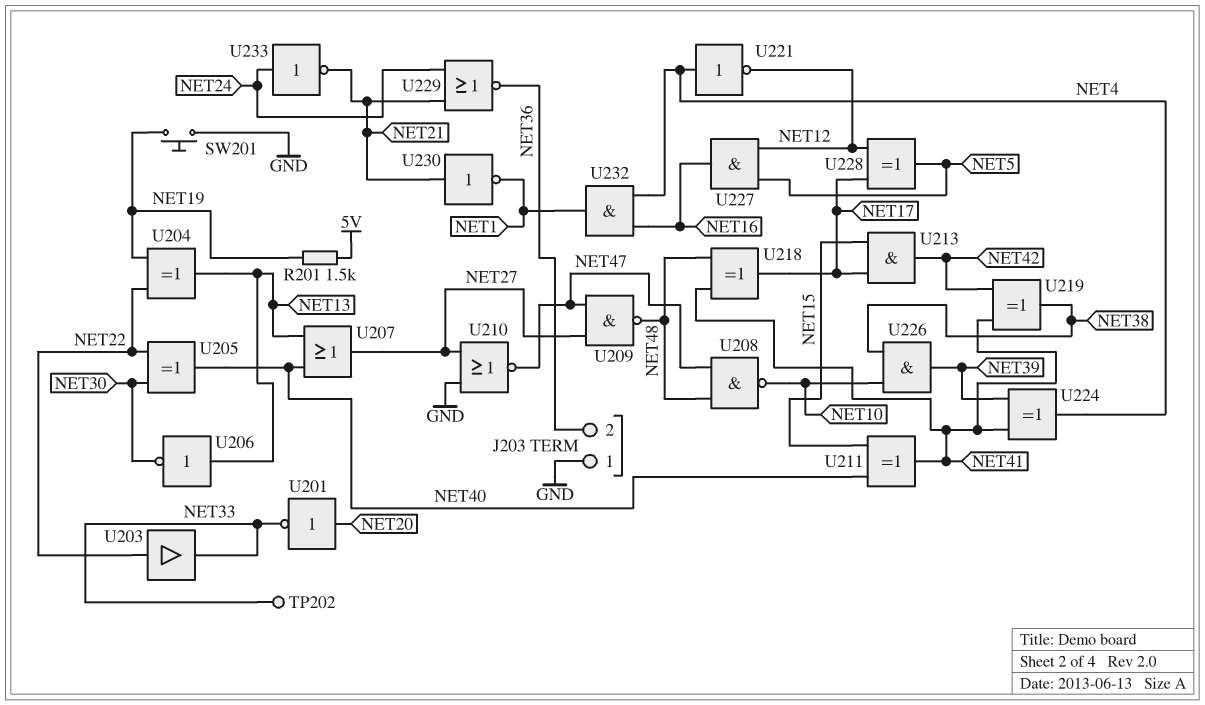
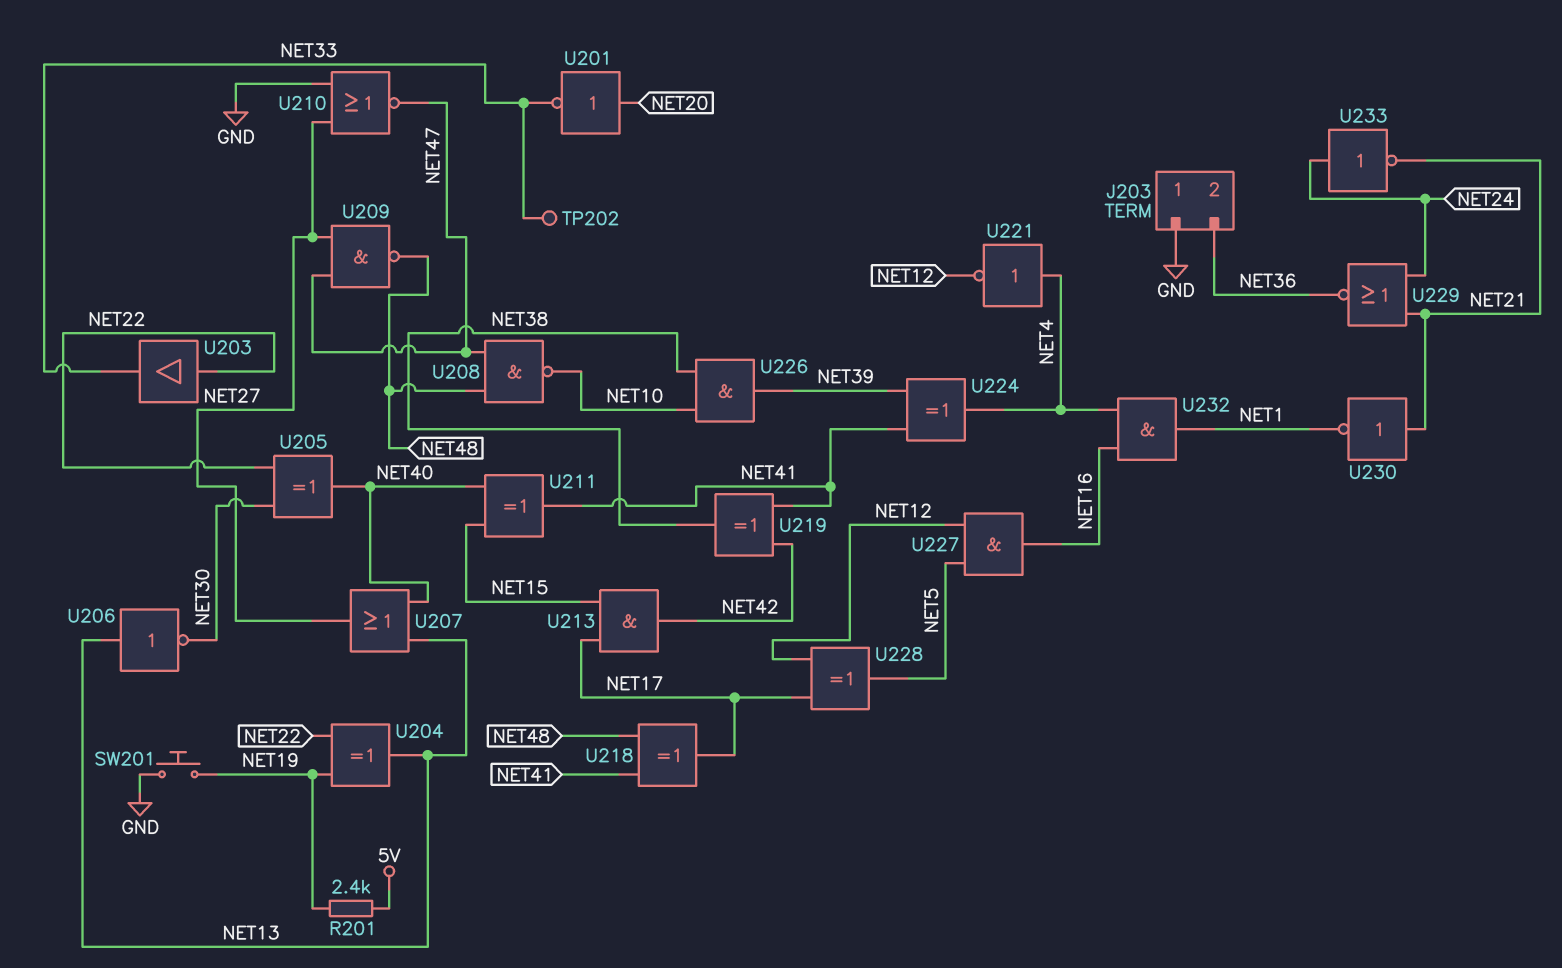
R201: 1.5k (5V, NET19) -> 2.4k (5V, NET19)

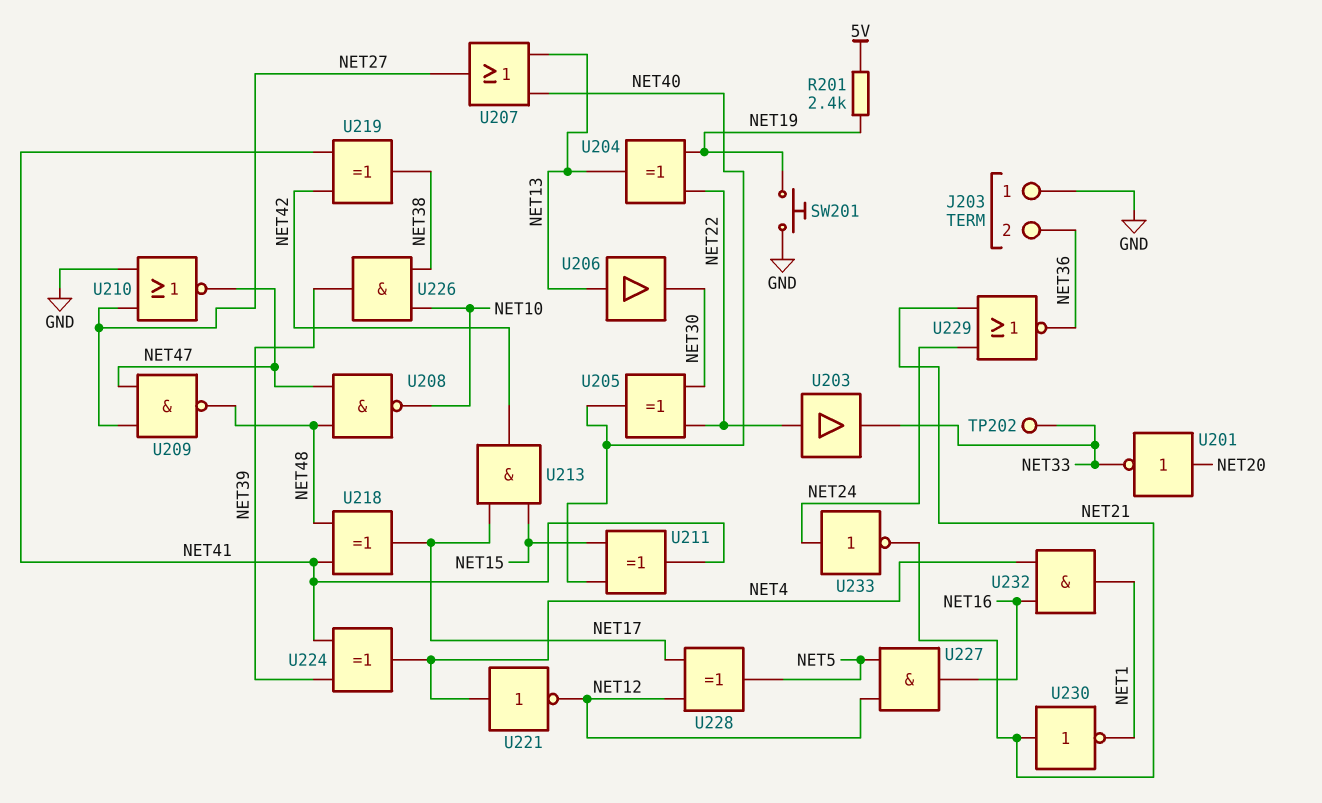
U206: NOT (in NET13, out NET30) -> buffer (in NET13, out NET30)

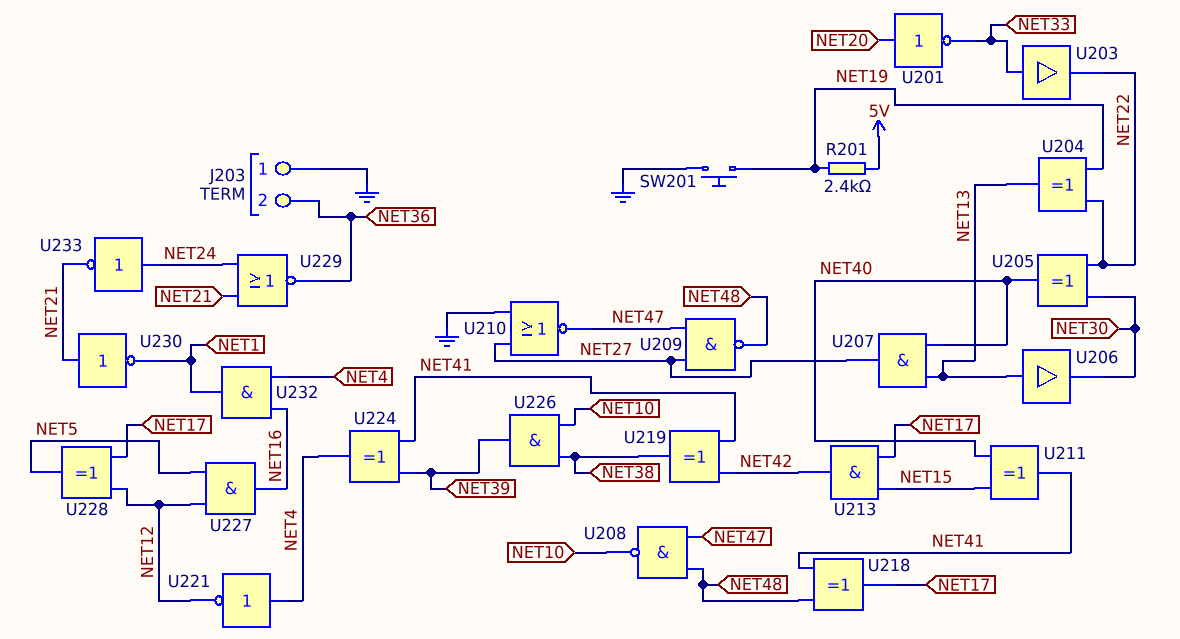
TP202: test point (NET33) -> none
U203: buffer (in NET22, out NET33) -> buffer (in NET33, out NET22)
U207: OR (in NET13, in NET40, out NET27) -> AND (in NET13, in NET40, out NET27)

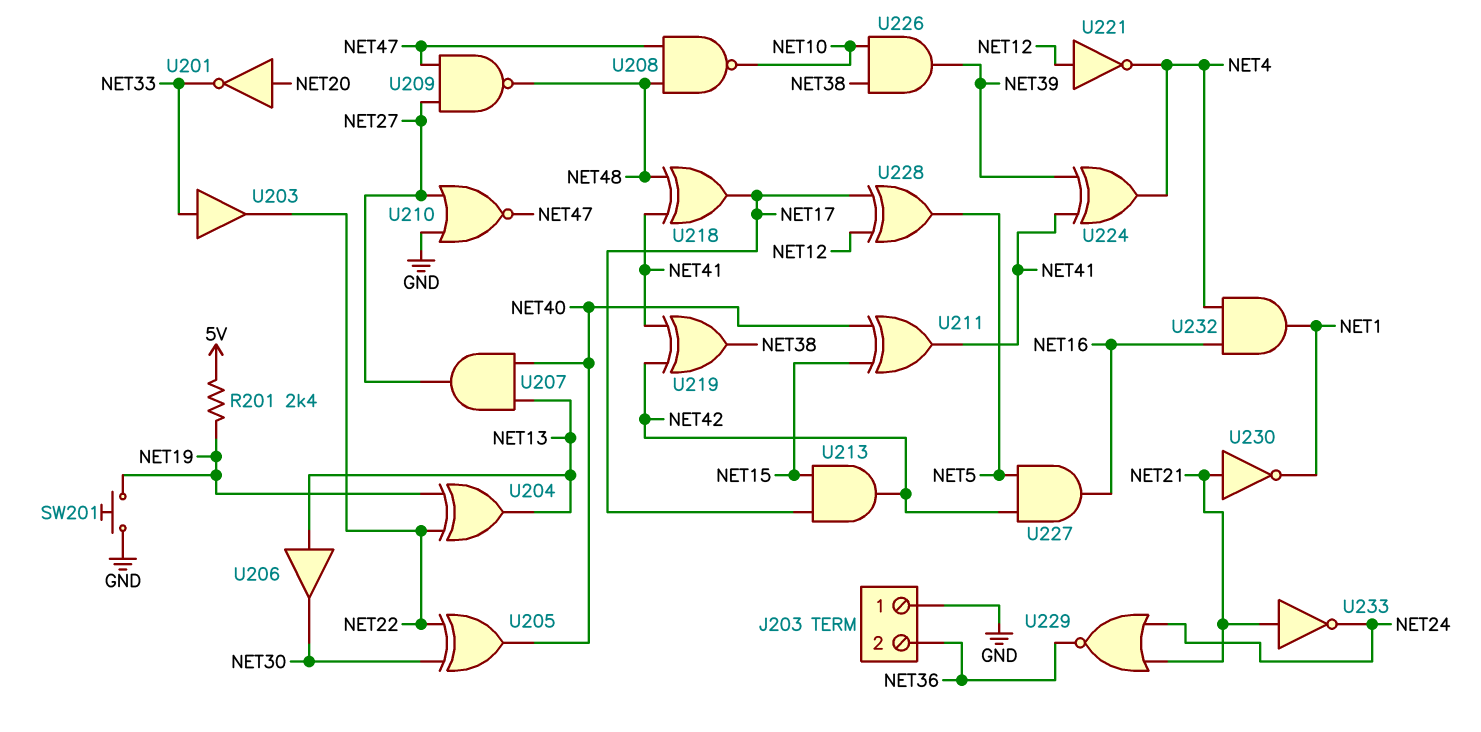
U221: NOT (in NET4, out NET12) -> NOT (in NET12, out NET4)
U227: AND (in NET5, in NET12, out NET16) -> AND (in NET5, in NET42, out NET16)
U233: NOT (in NET24, out NET21) -> NOT (in NET21, out NET24)

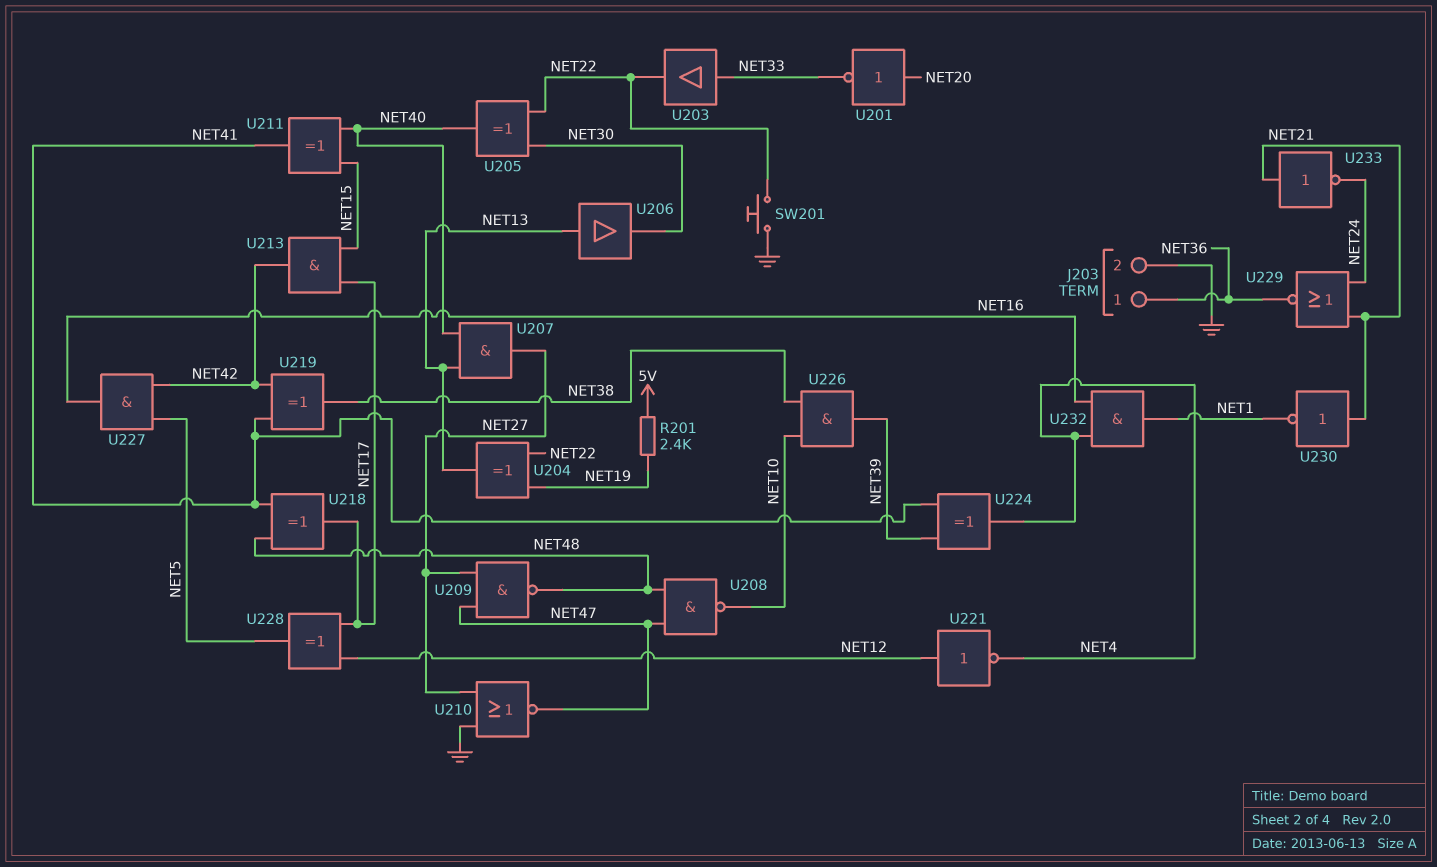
J203 pin 1: GND -> NET36
J203 pin 2: NET36 -> GND
SW201: button (GND, NET19) -> button (GND, NET22)

